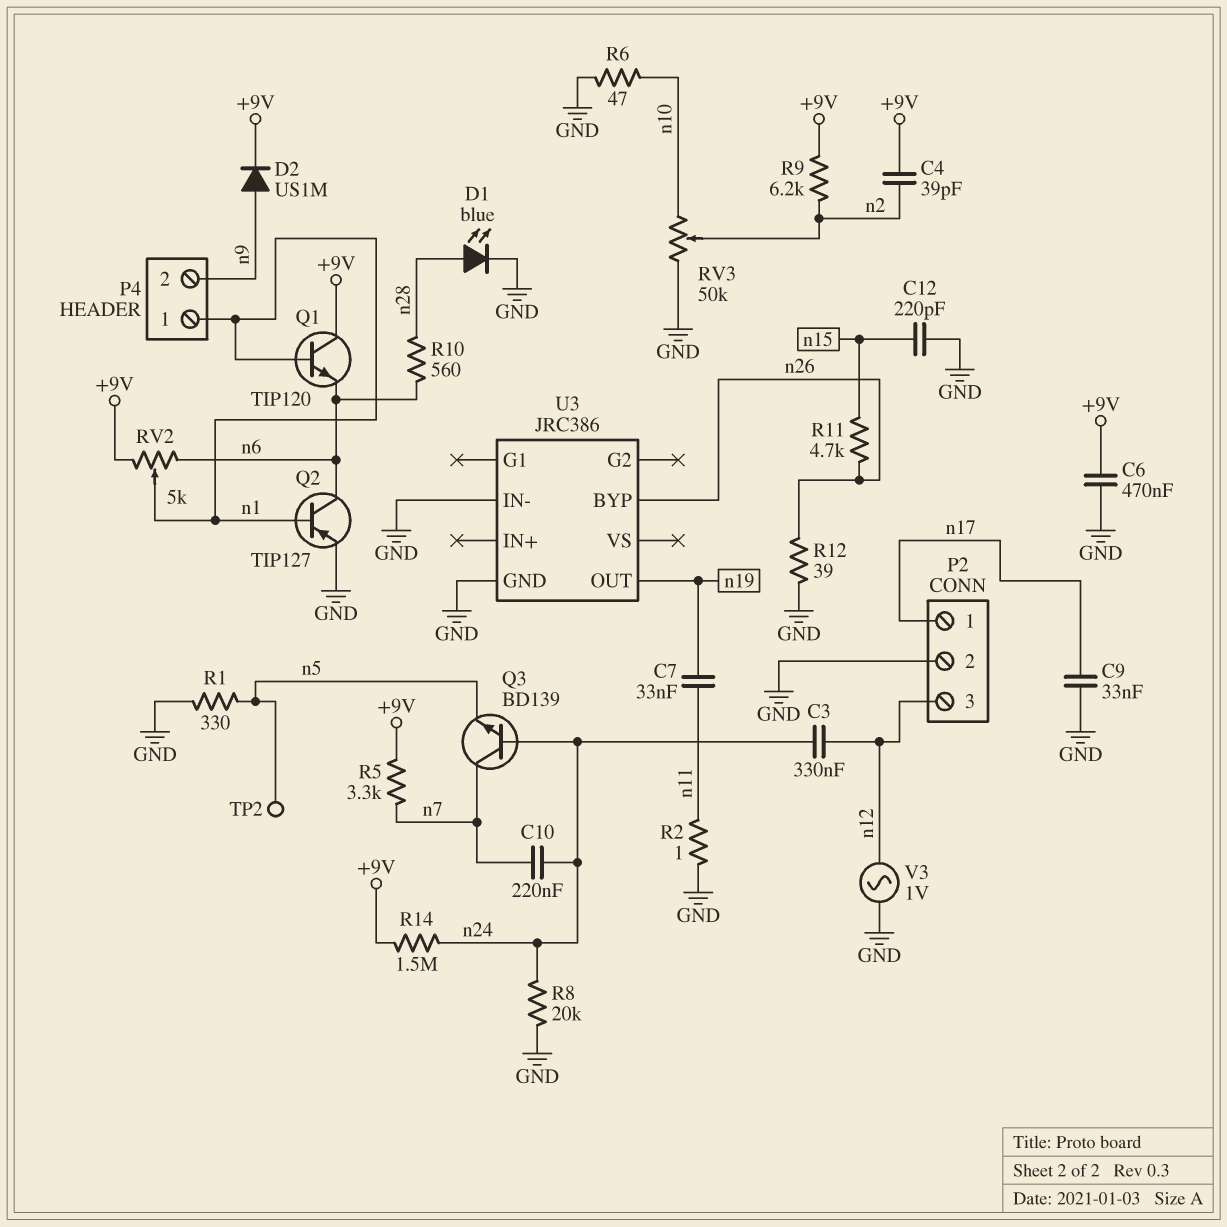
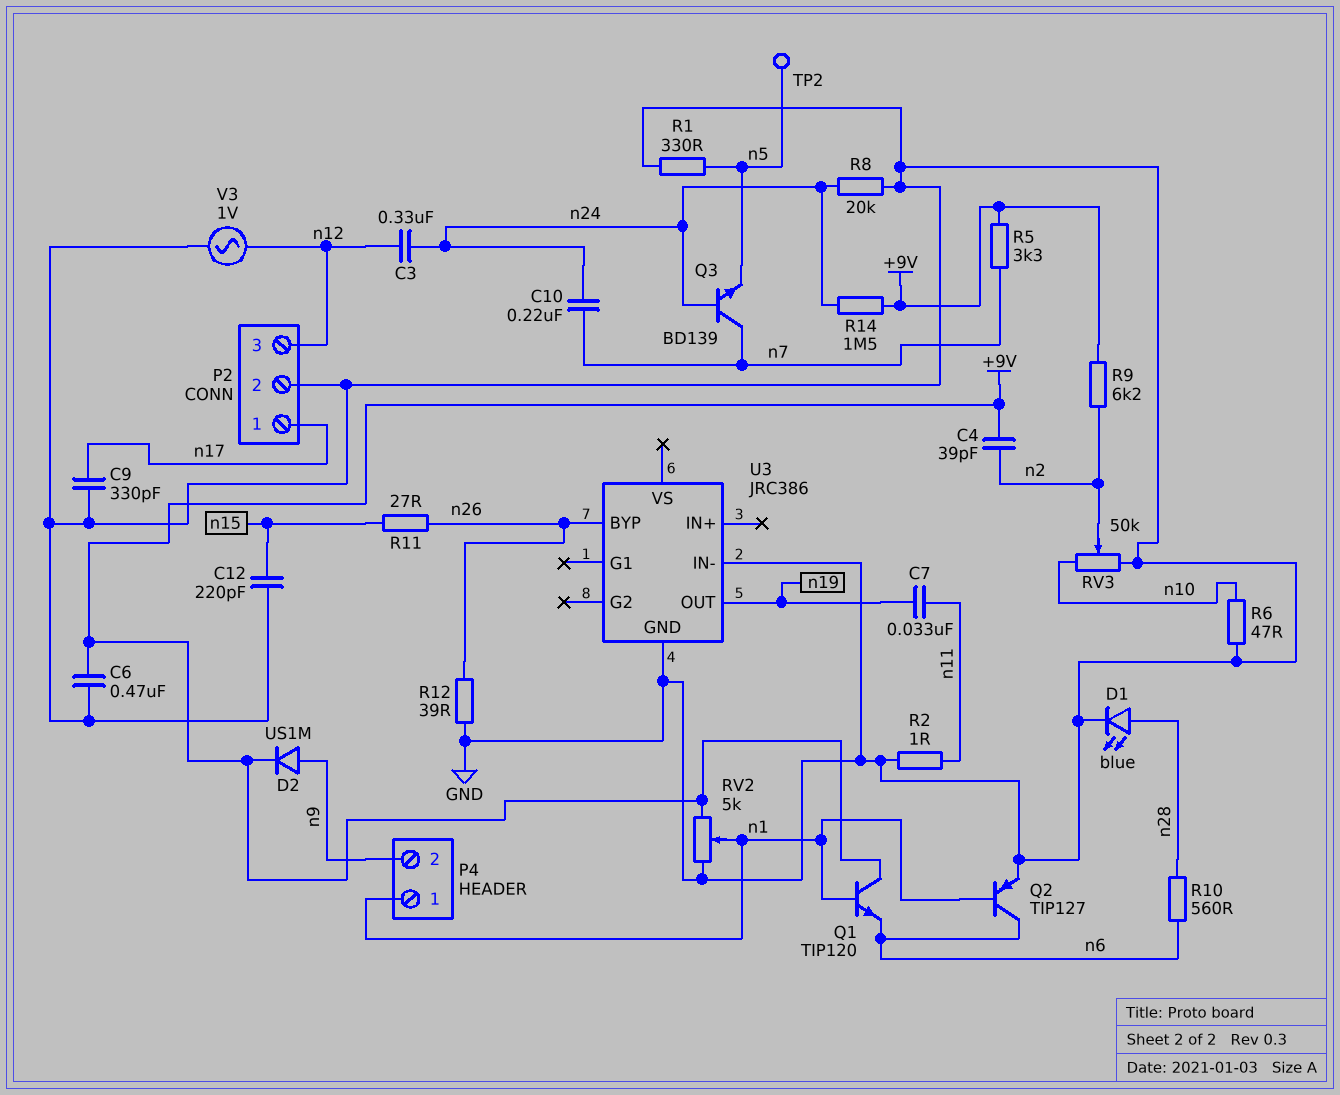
C9: 33nF (GND, n17) -> 330pF (GND, n17)
R11: 4.7k (n15, n26) -> 27 (n15, n26)
RV2: 5k (+9V, n6, wiper n1) -> 5k (+9V, GND, wiper n1)

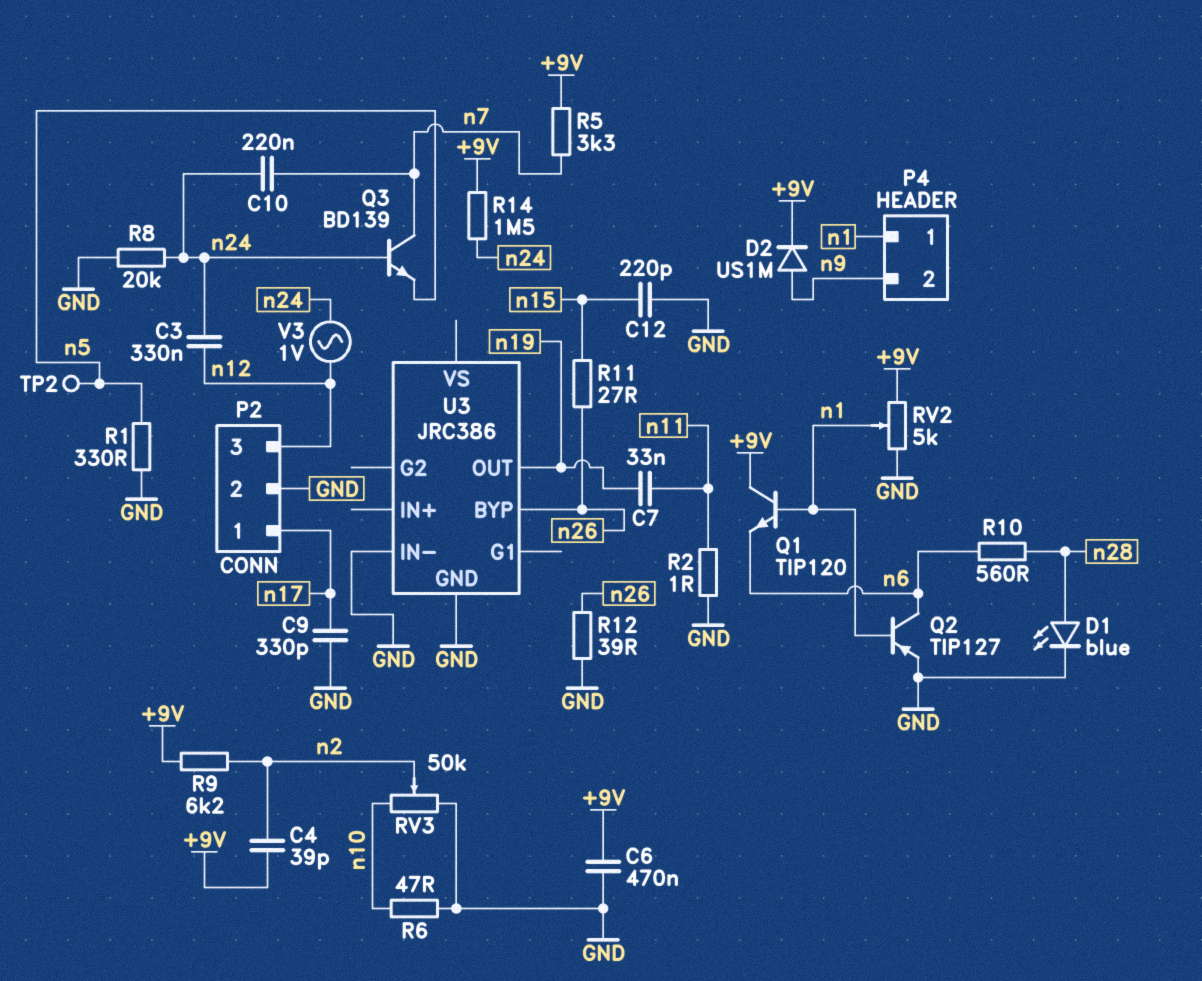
V3: AC 1V (GND, n12) -> AC 1V (n12, n24)

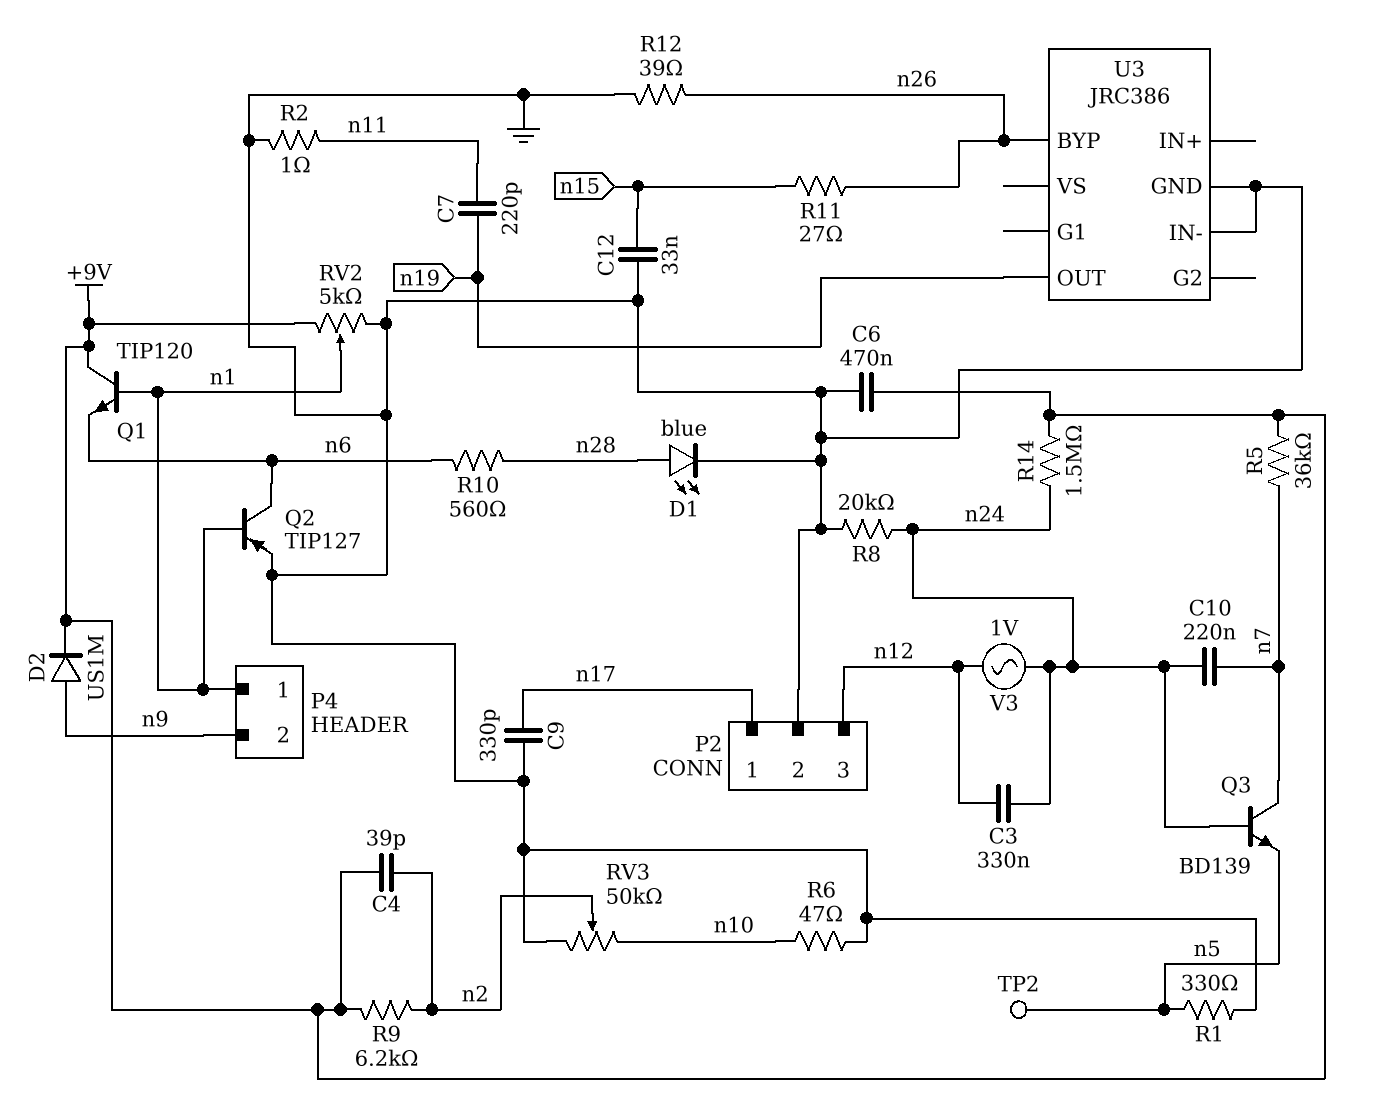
C7: 33nF (n11, n19) -> 220pF (n11, n19)
C12: 220pF (GND, n15) -> 33nF (GND, n15)
R5: 3.3k (+9V, n7) -> 36k (+9V, n7)

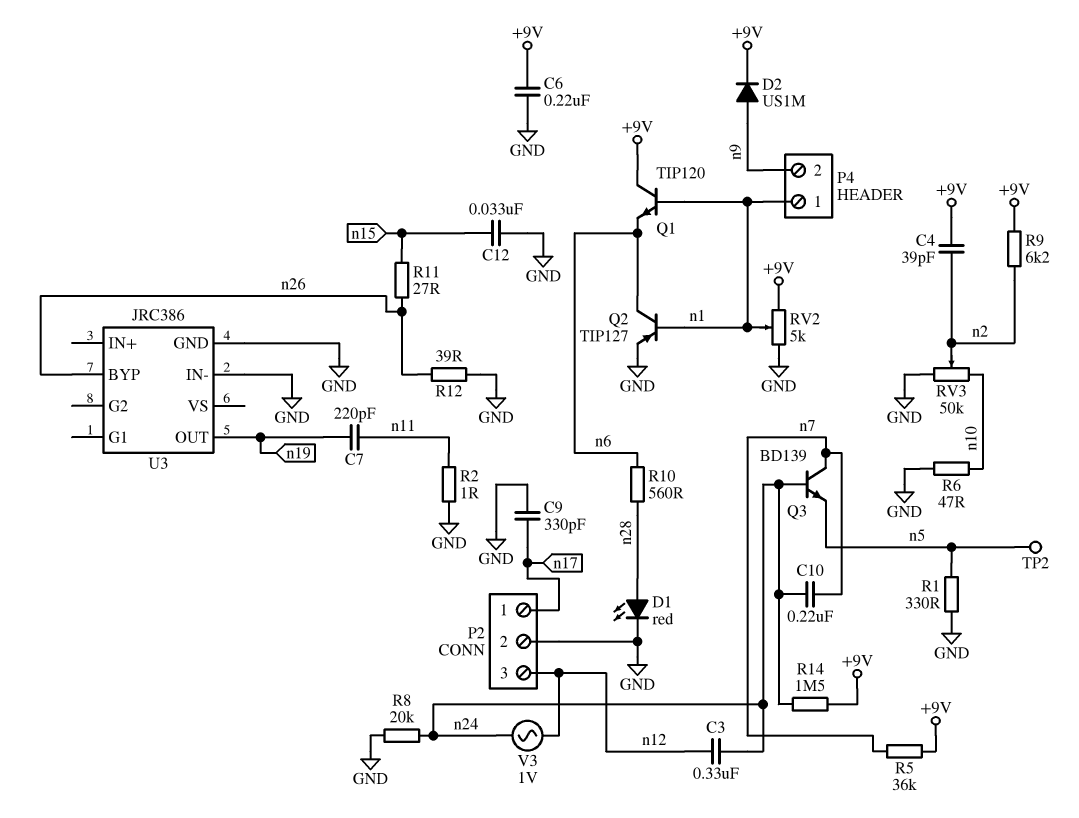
C6: 470nF (+9V, GND) -> 220nF (+9V, GND)
D1: LED blue (A n28, K GND) -> LED red (A n28, K GND)

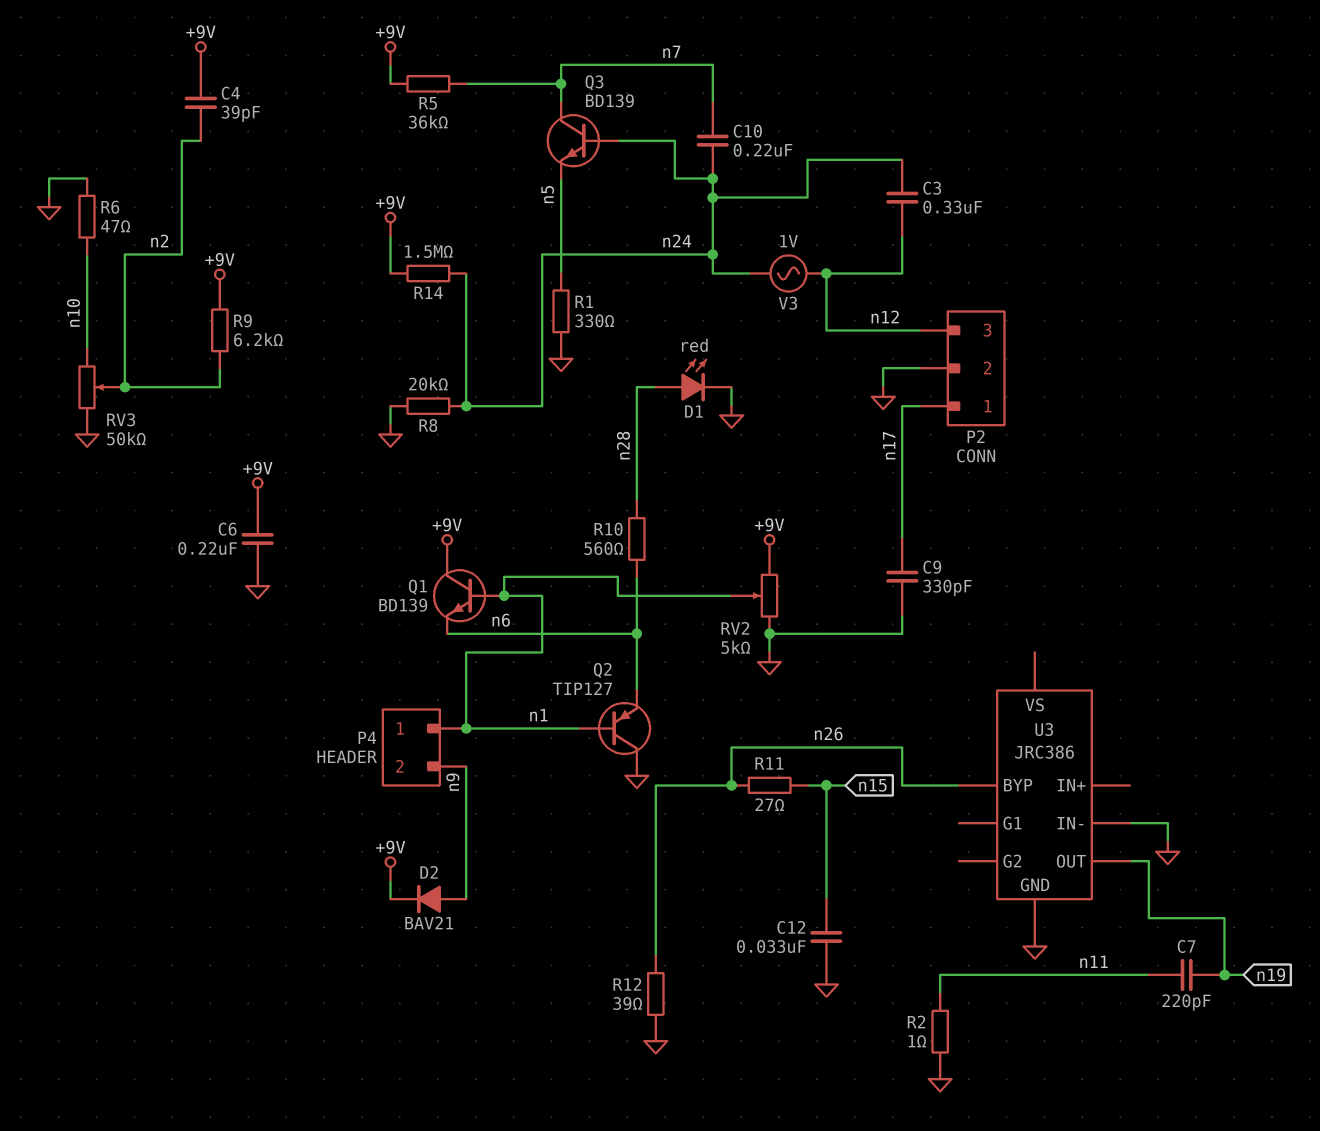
D2: diode US1M (A n9, K +9V) -> diode BAV21 (A n9, K +9V)
Q1: NPN TIP120 (B n1, C +9V, E n6) -> NPN BD139 (B n1, C +9V, E n6)
Q2: PNP TIP127 (B n1, C n6, E GND) -> PNP TIP127 (B n1, C GND, E n6)
TP2: test point (n5) -> none

